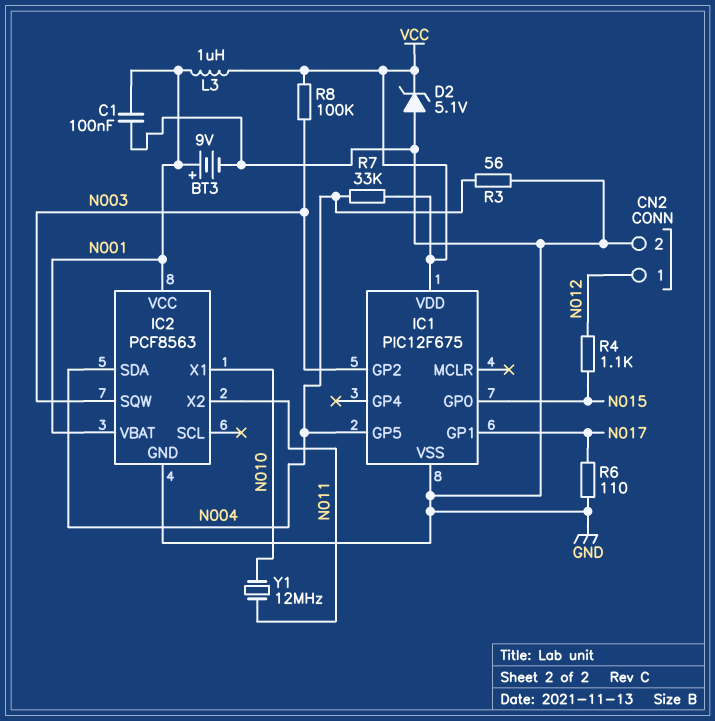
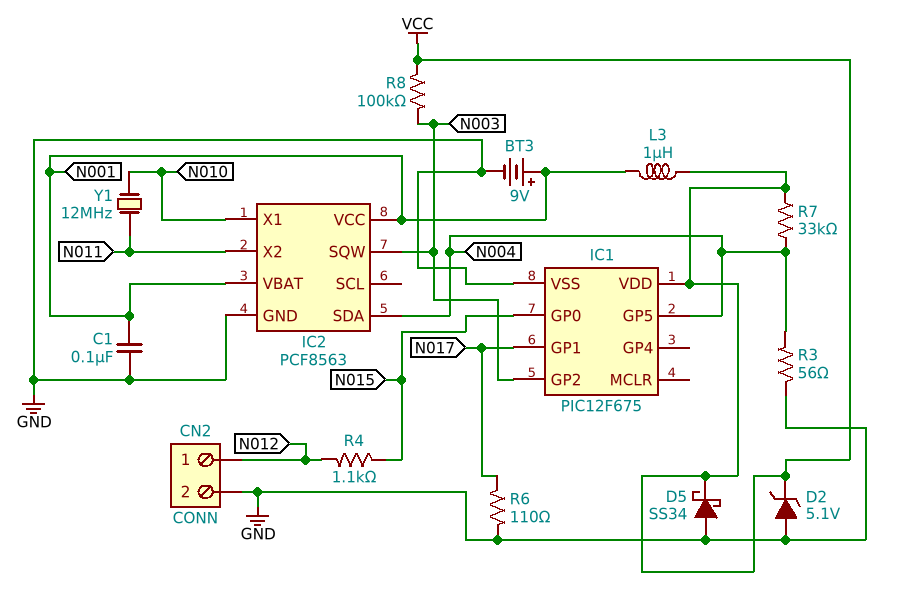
D5: none -> schottky SS34 (A GND, K VCC)

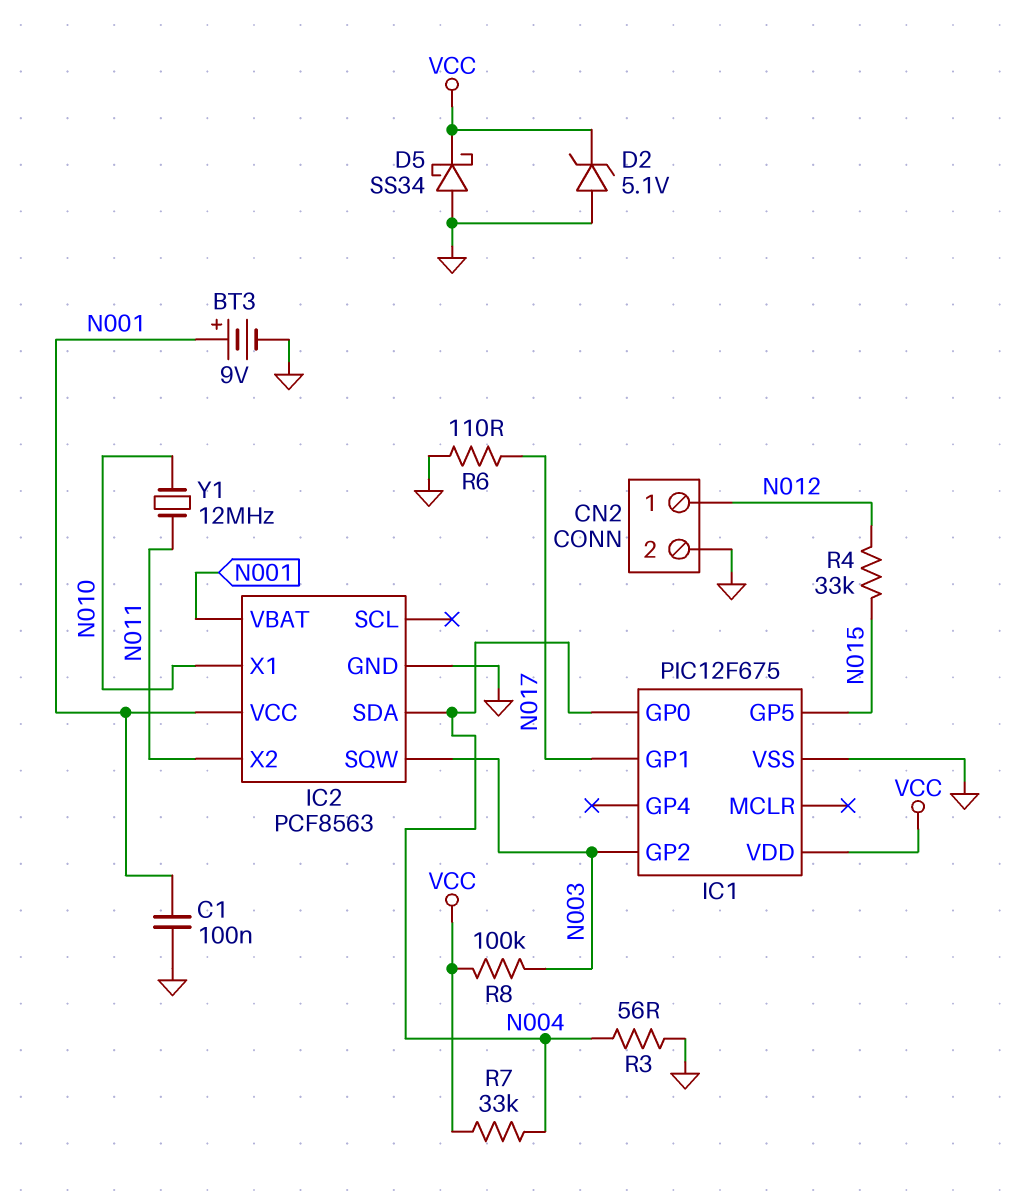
IC1 pin GP0: N015 -> N004
IC1 pin GP5: N004 -> N015
L3: 1uH (N001, VCC) -> none
R4: 1.1k (N012, N015) -> 33k (N012, N015)

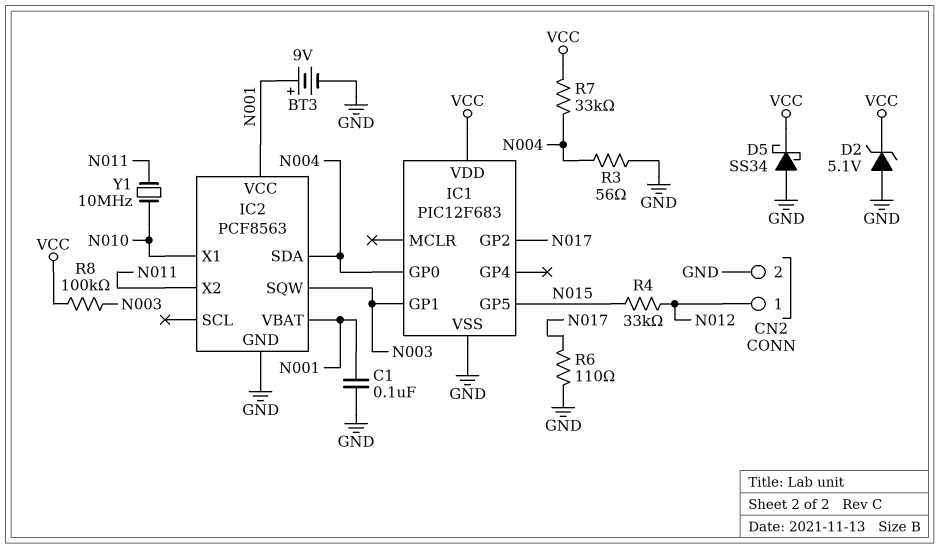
IC1: PIC12F675 -> PIC12F683
IC1 pin GP1: N017 -> N003
IC1 pin GP2: N003 -> N017
Y1: 12MHz (N010, N011) -> 10MHz (N010, N011)

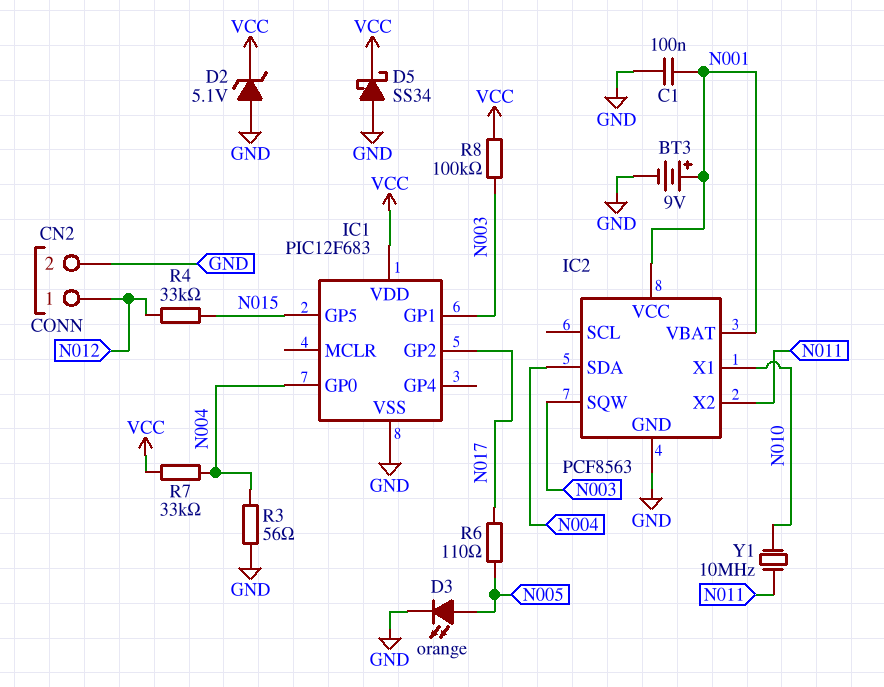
D3: none -> LED orange (A N005, K GND)
R6: 110 (GND, N017) -> 110 (N005, N017)

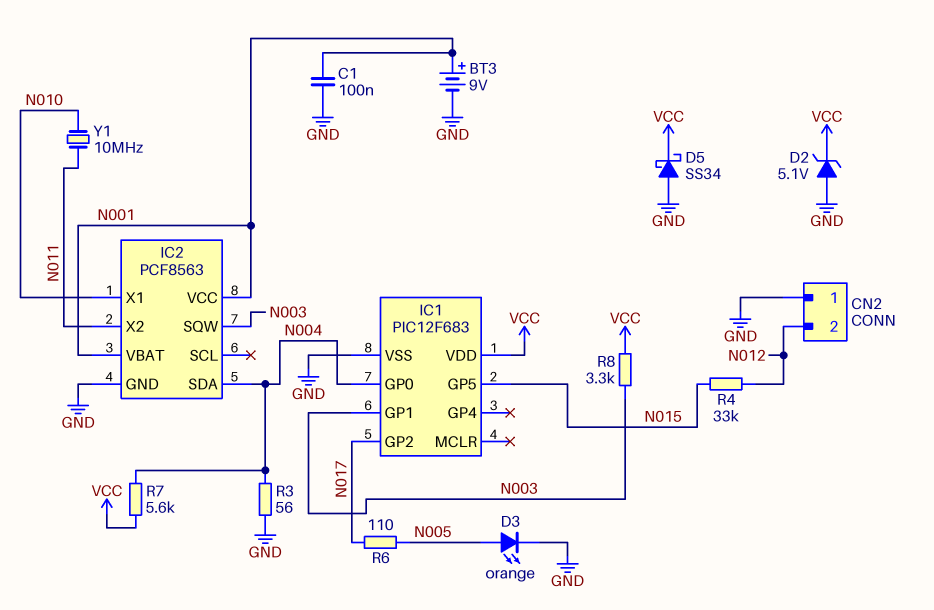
CN2 pin 1: N012 -> GND
CN2 pin 2: GND -> N012
R7: 33k (N004, VCC) -> 5.6k (N004, VCC)
R8: 100k (N003, VCC) -> 3.3k (N003, VCC)

